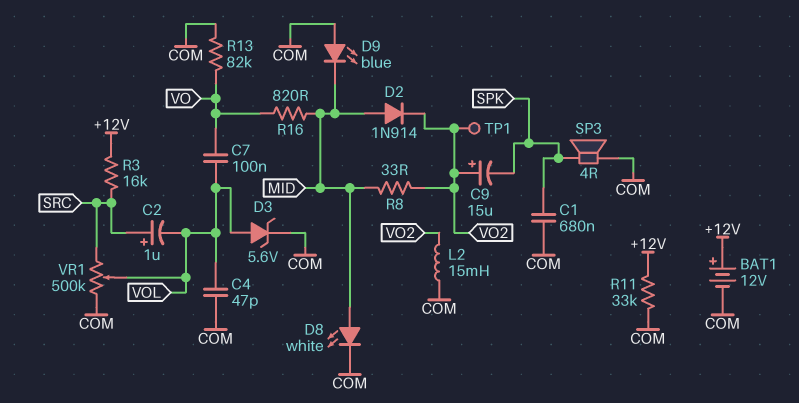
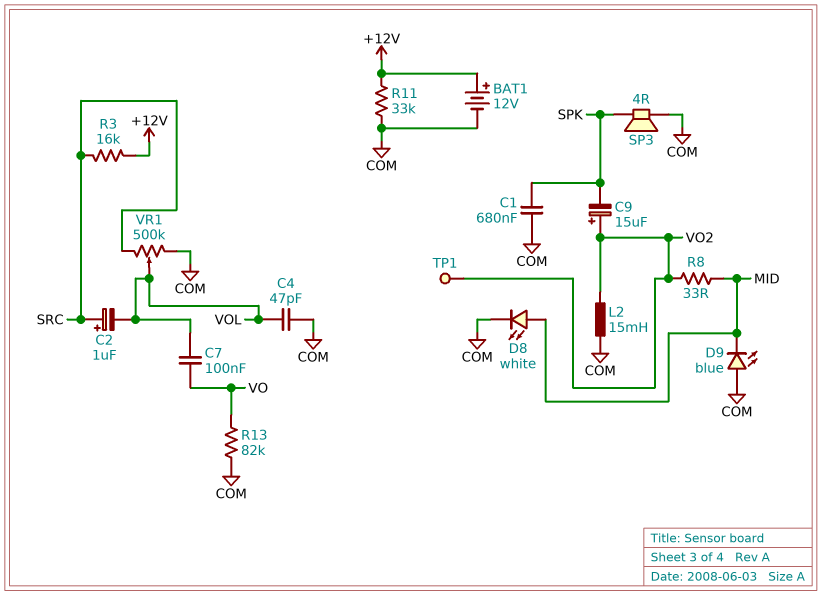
D2: diode 1N914 (A MID, K VO2) -> none
D3: zener 5.6V (A VOL, K COM) -> none
R16: 820 (MID, VO) -> none

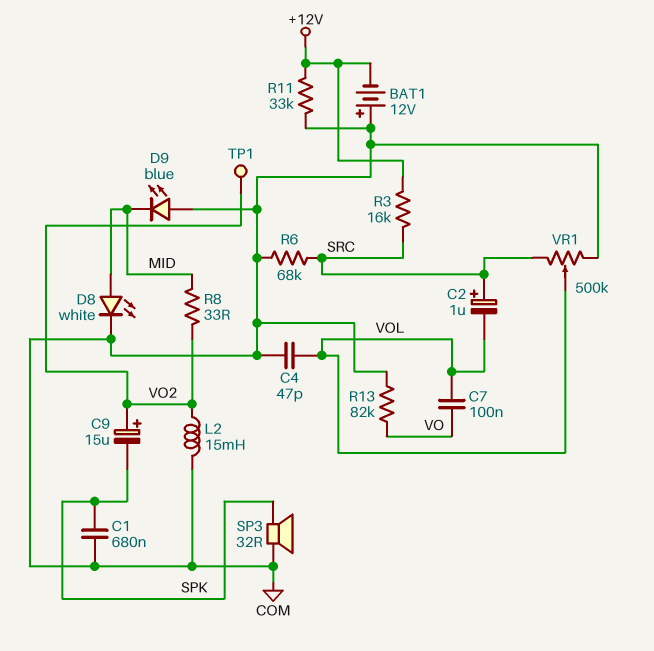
BAT1: 12V (plus +12V, minus COM) -> 12V (plus COM, minus +12V)
R6: none -> 68k (COM, SRC)
SP3: speaker 4R (COM, SPK) -> speaker 32R (COM, SPK)

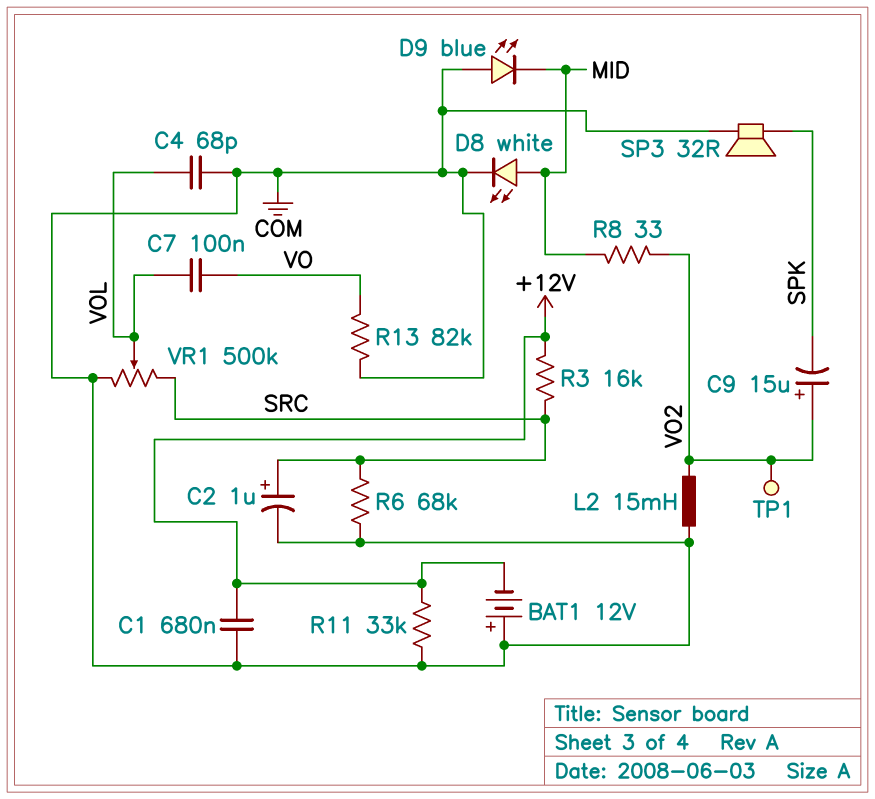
C1: 680nF (COM, SPK) -> 680nF (+12V, COM)
C2: 1uF (plus SRC, minus VOL) -> 1uF (plus SRC, minus COM)
C4: 47pF (COM, VOL) -> 68pF (COM, VOL)

